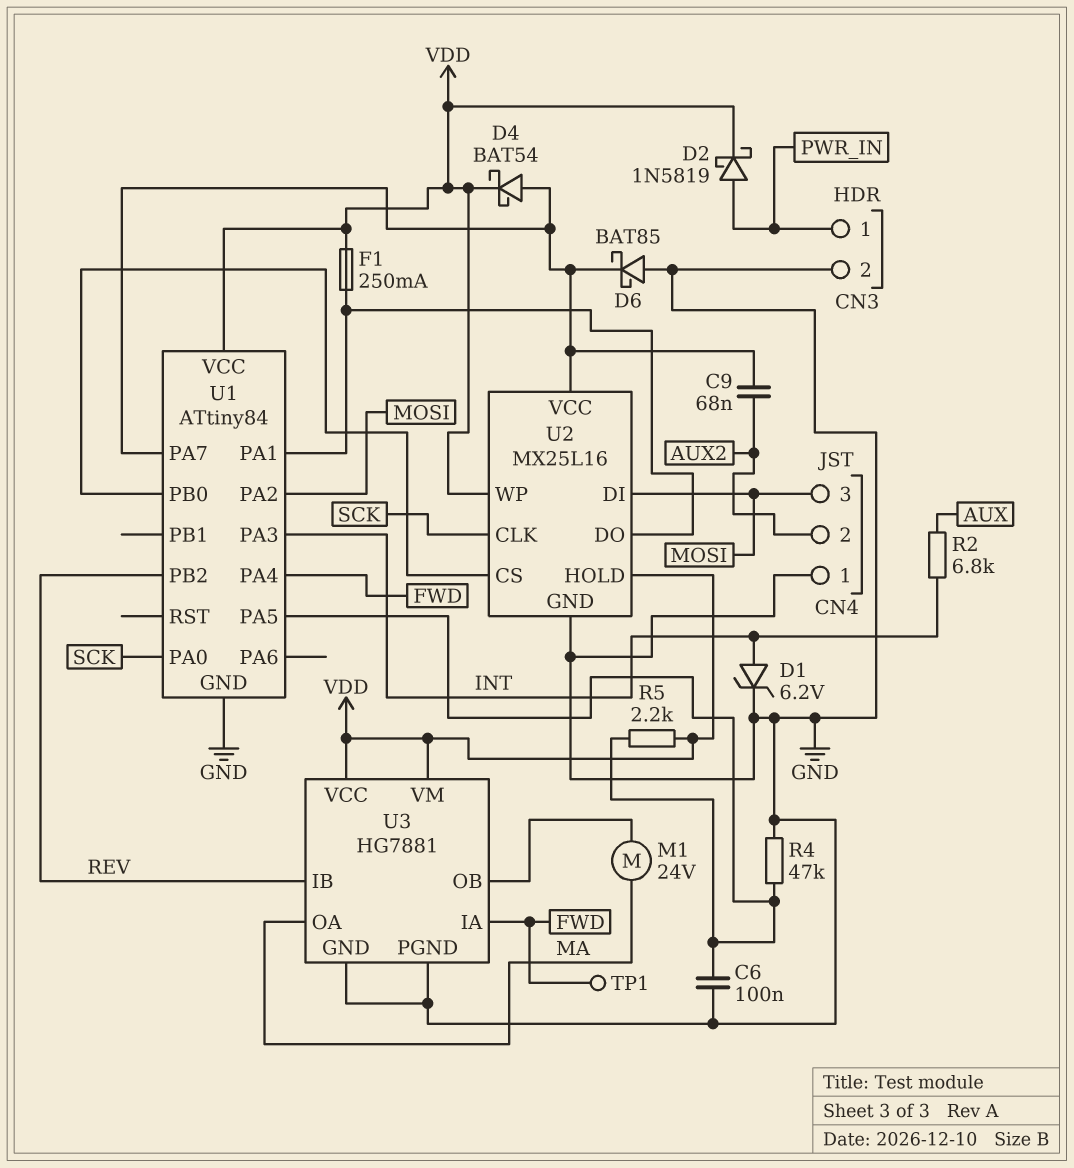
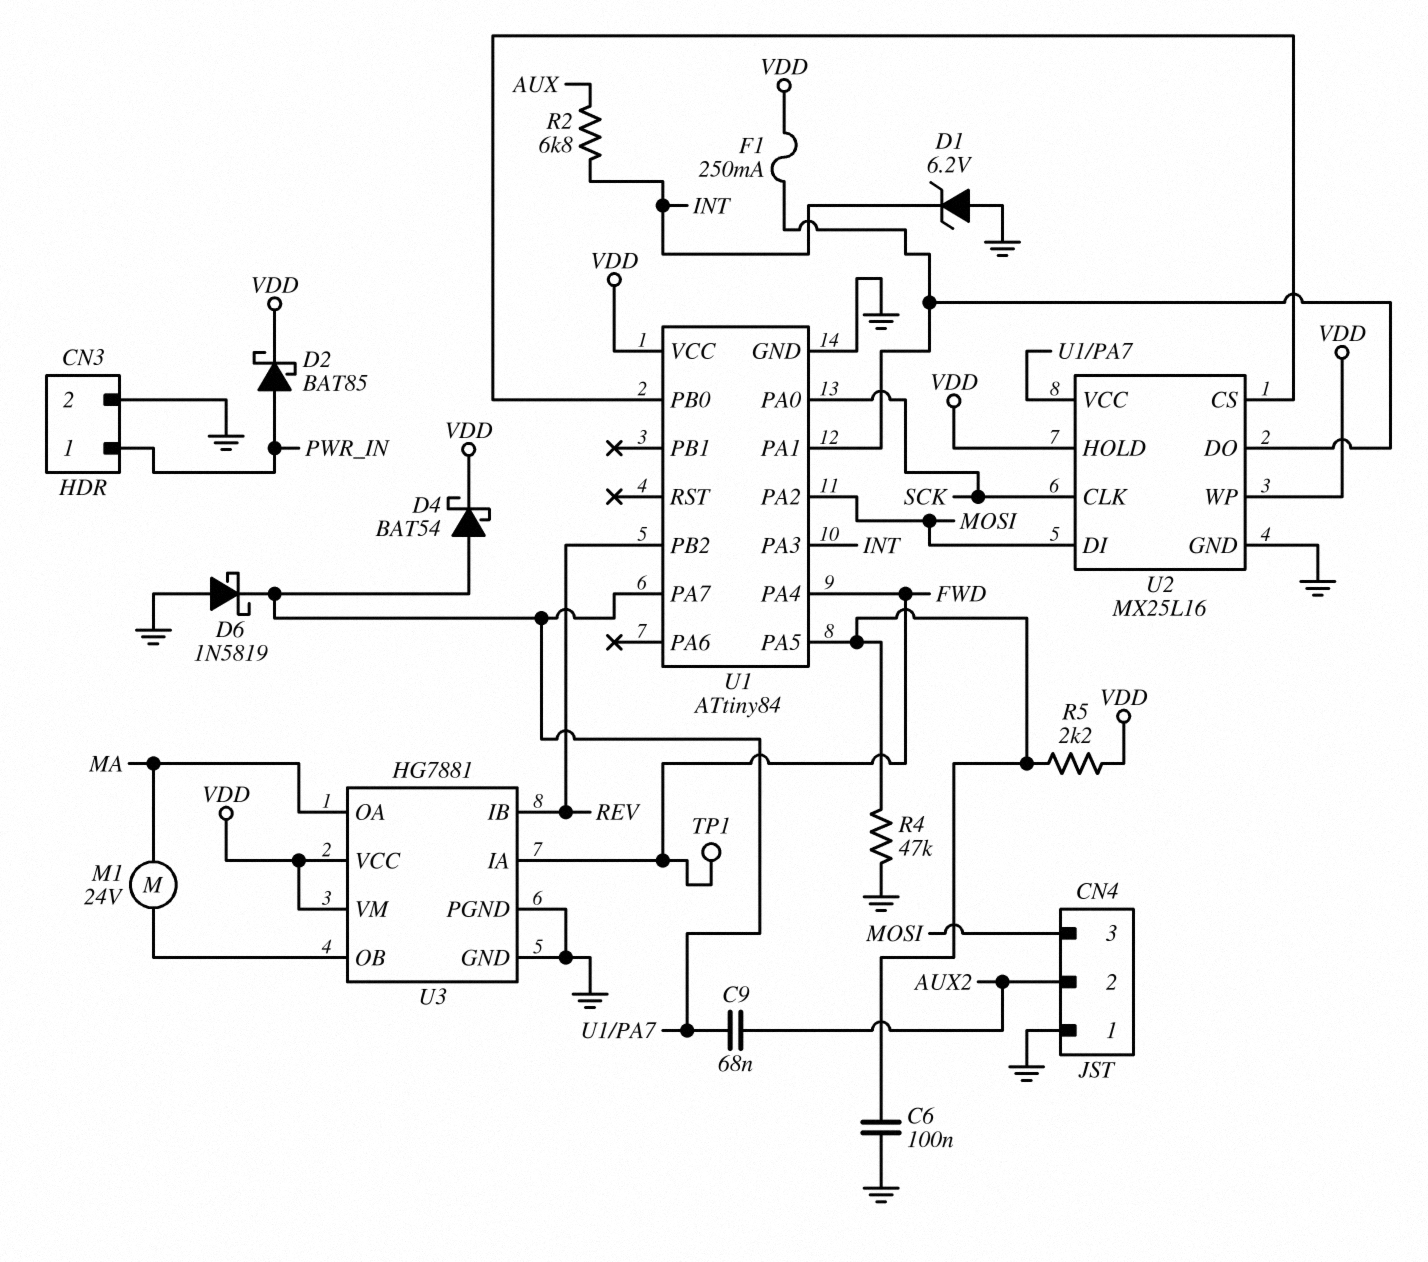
D1: zener 6.2V (A INT, K GND) -> zener 6.2V (A GND, K INT)
D2: schottky 1N5819 (A PWR_IN, K VDD) -> schottky BAT85 (A PWR_IN, K VDD)
D6: schottky BAT85 (A GND, K U1/PA7) -> schottky 1N5819 (A GND, K U1/PA7)

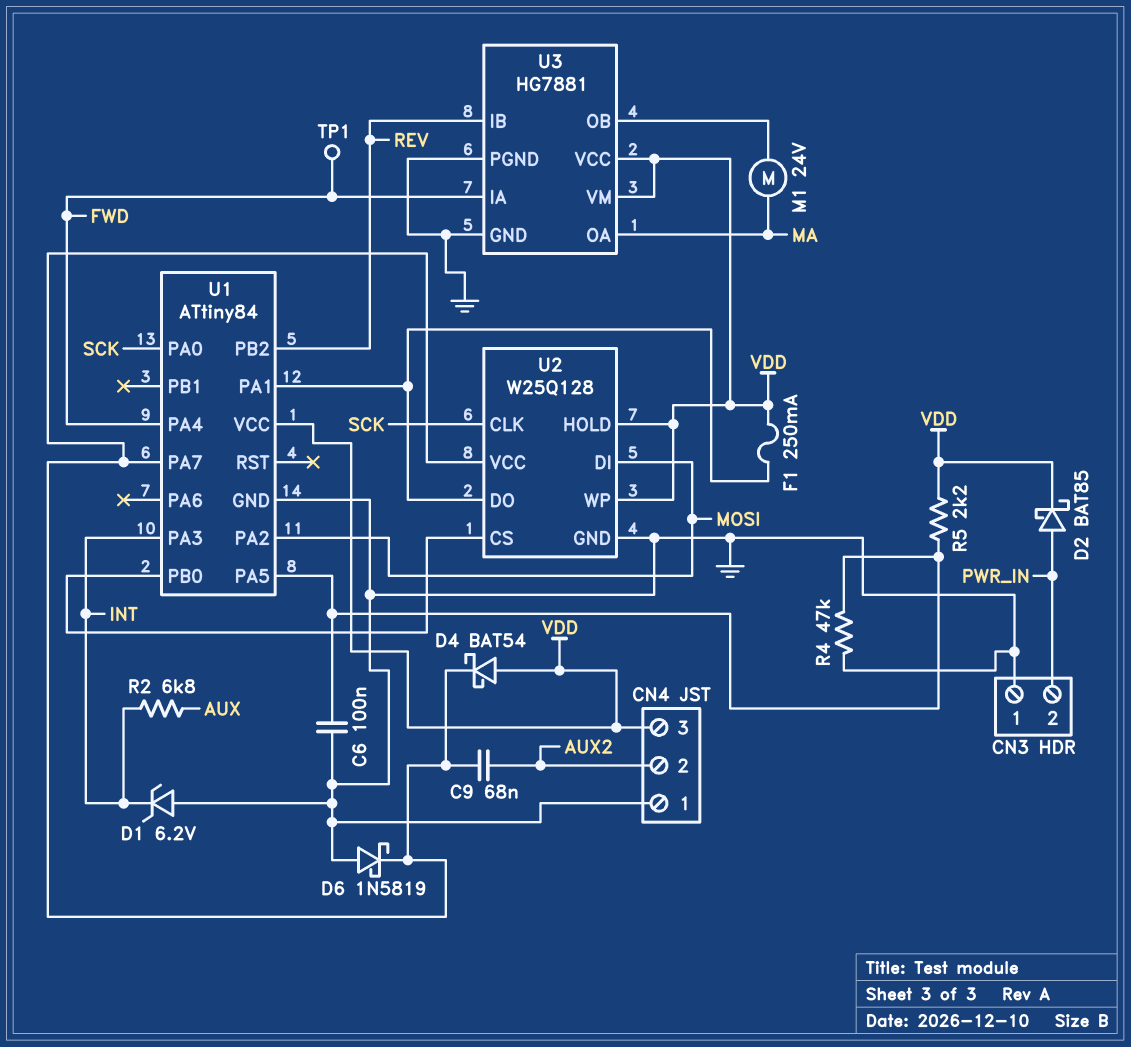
CN3 pin 1: PWR_IN -> GND
CN3 pin 2: GND -> PWR_IN
CN4 pin 3: MOSI -> VDD
D4: schottky BAT54 (A U1/PA7, K VDD) -> schottky BAT54 (A VDD, K U1/PA7)
U2: MX25L16 -> W25Q128

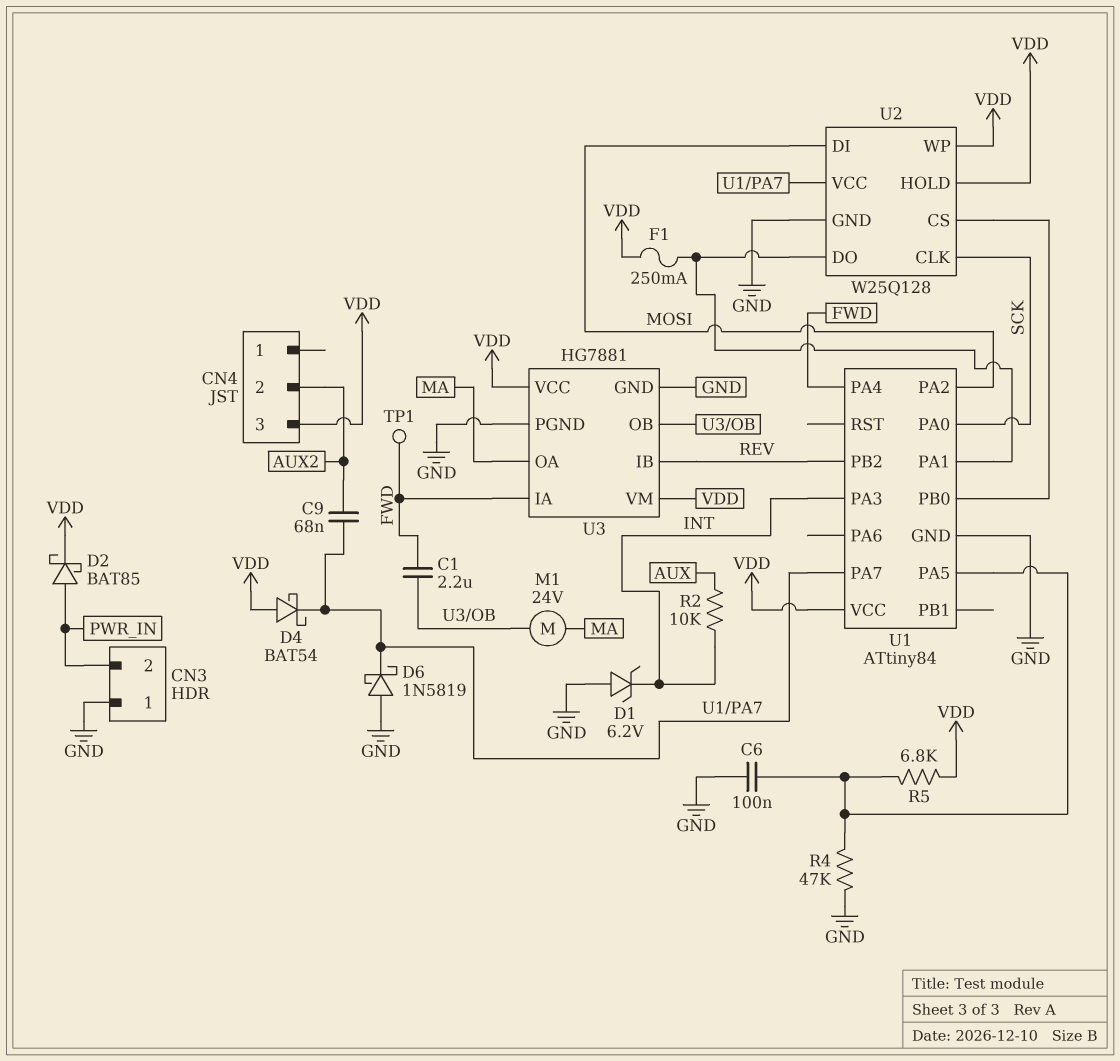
C1: none -> 2.2uF (FWD, U3/OB)
CN4 pin 1: GND -> none
R2: 6.8k (AUX, INT) -> 10k (AUX, INT)
R5: 2.2k (U1/PA5, VDD) -> 6.8k (U1/PA5, VDD)

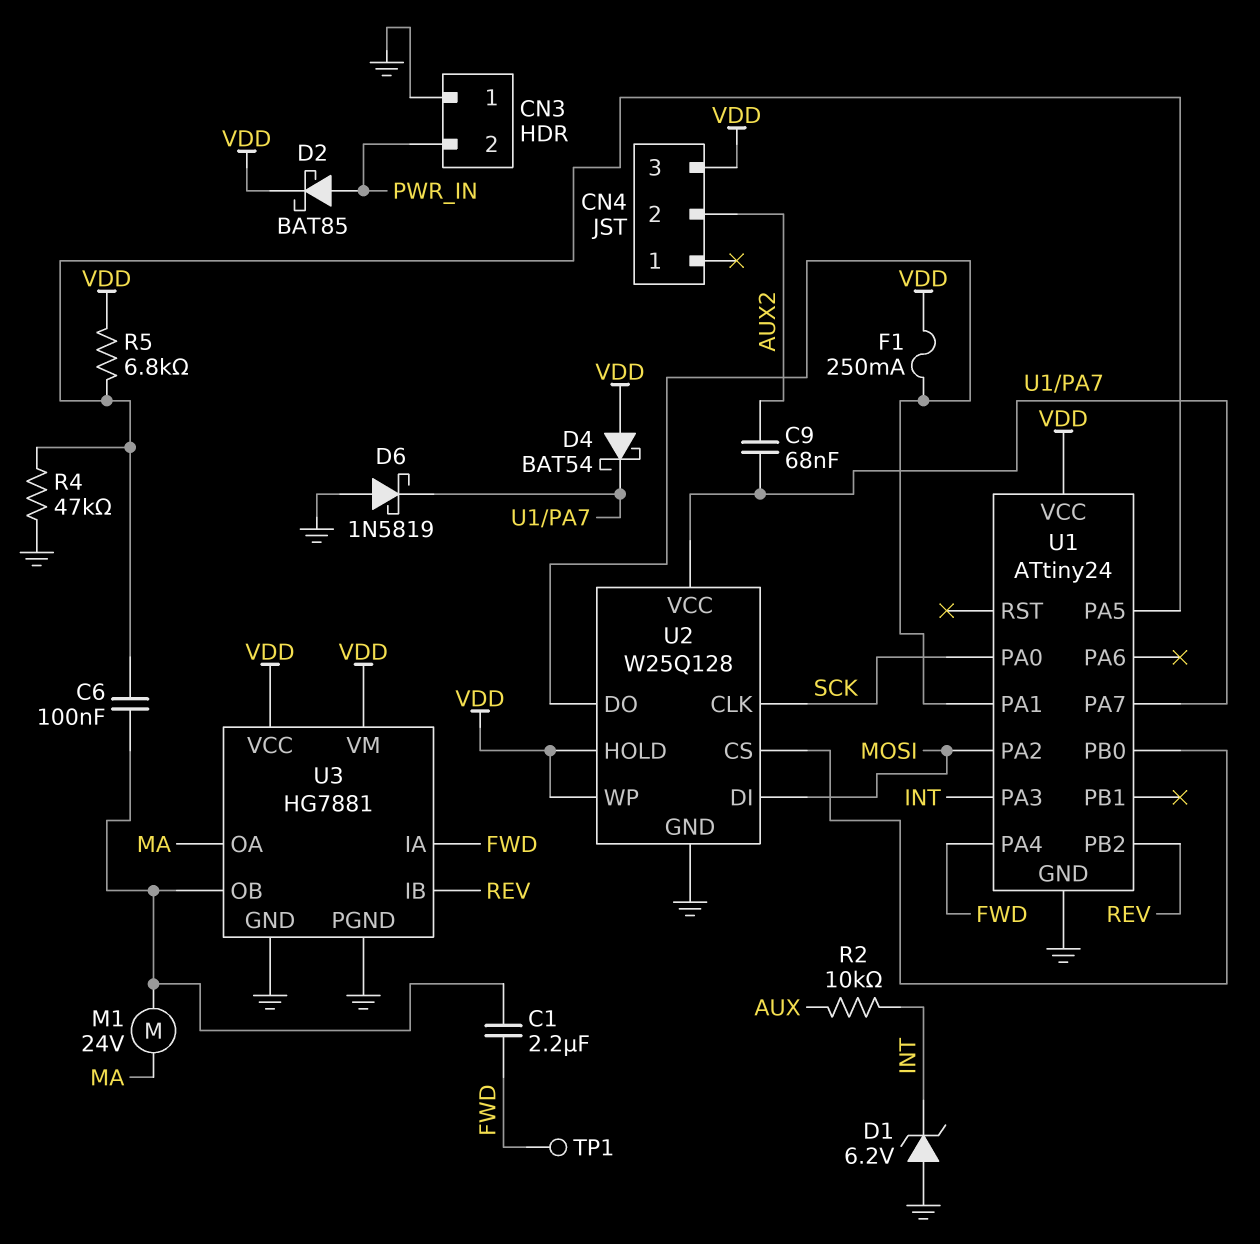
C6: 100nF (GND, U1/PA5) -> 100nF (U1/PA5, U3/OB)
U1: ATtiny84 -> ATtiny24

